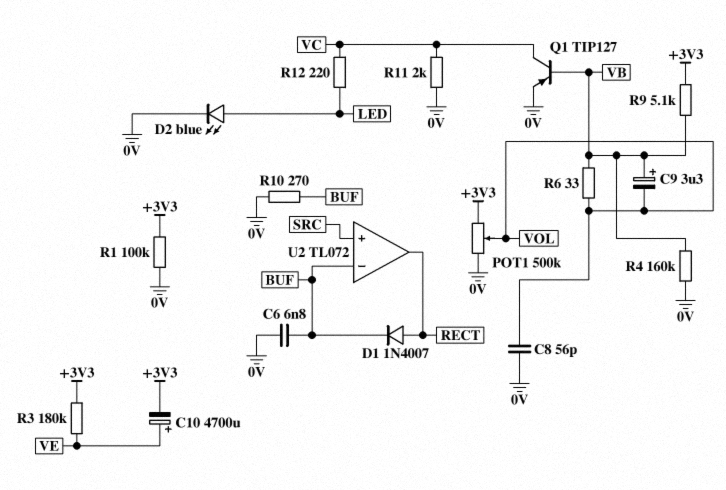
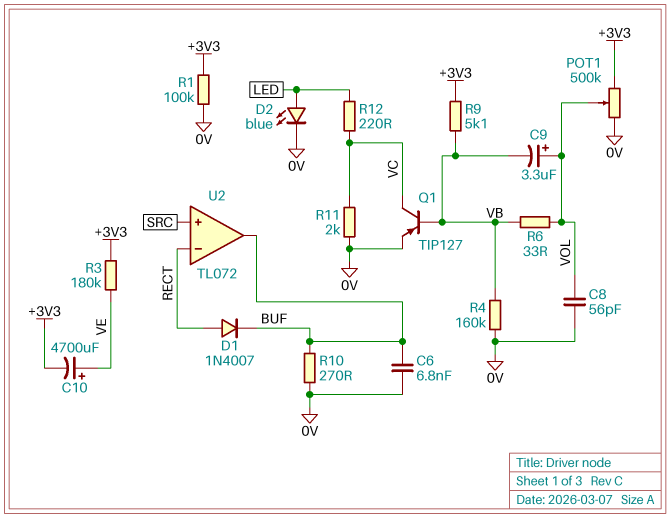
C9: 3.3uF (plus VB, minus VOL) -> 3.3uF (plus VOL, minus VB)
U2 pin in-: BUF -> RECT
U2 pin out: RECT -> BUF

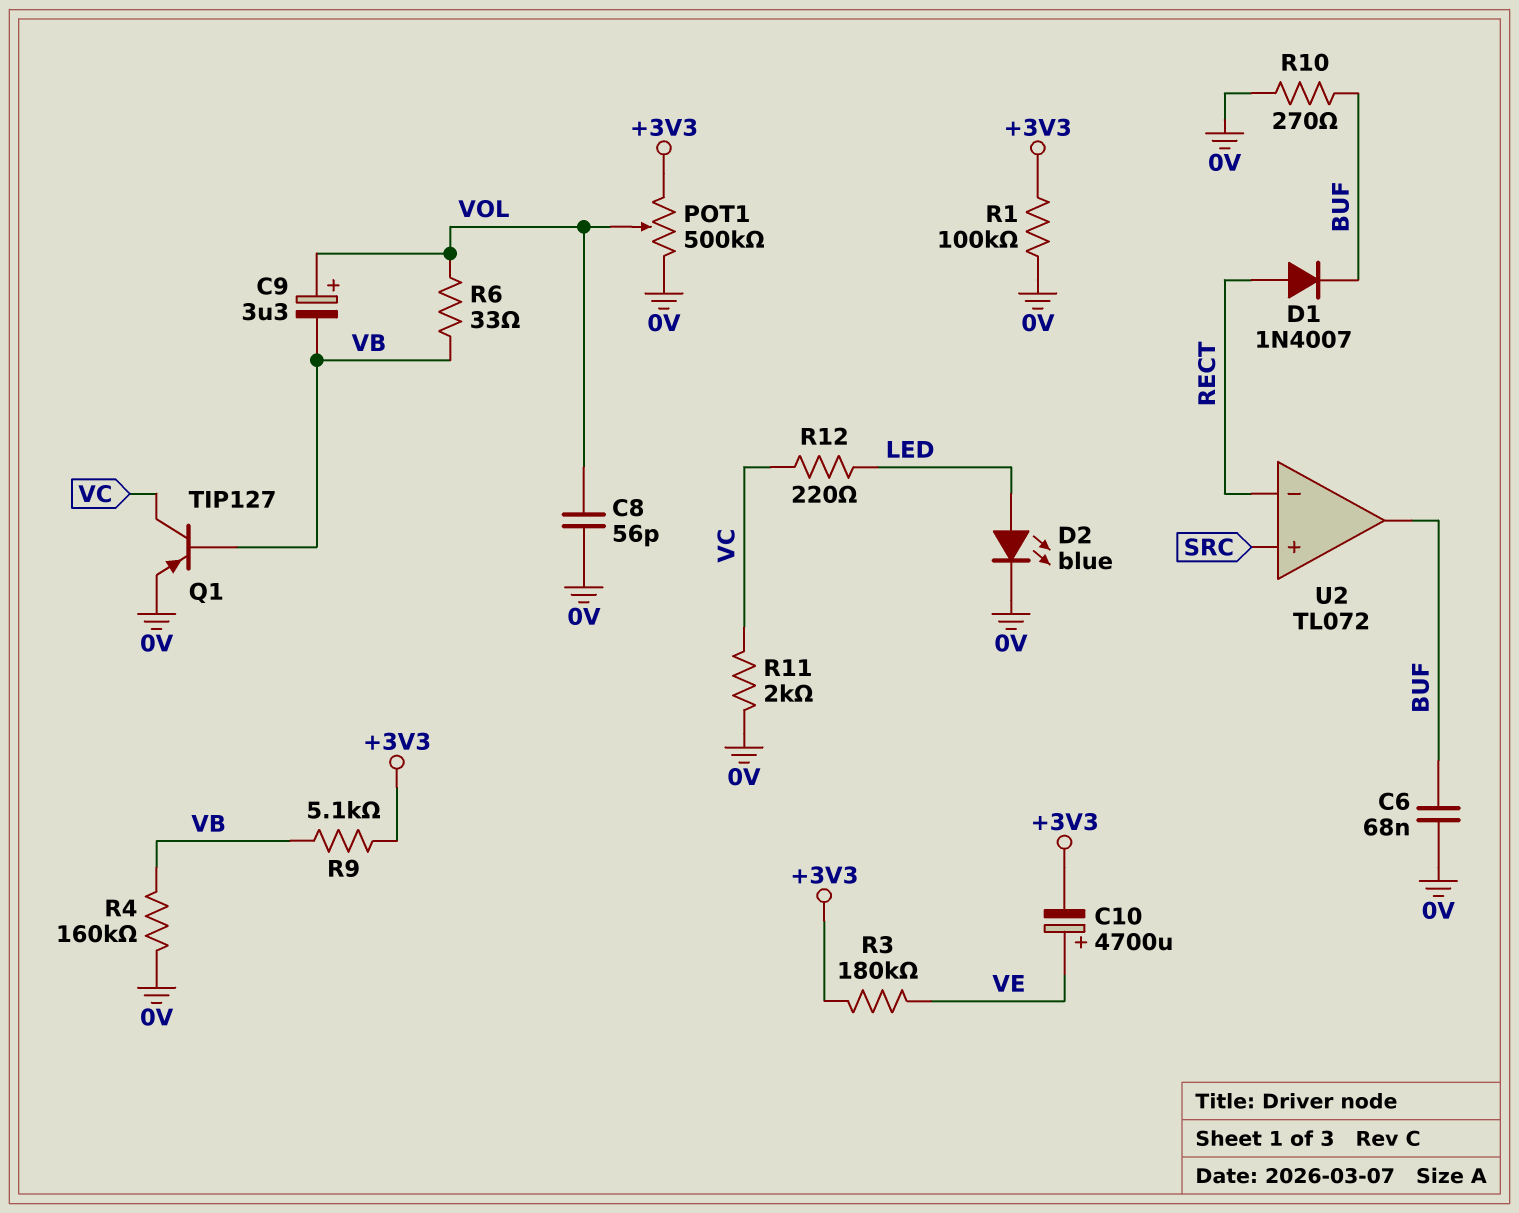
C6: 6.8nF (0V, BUF) -> 68nF (0V, BUF)

